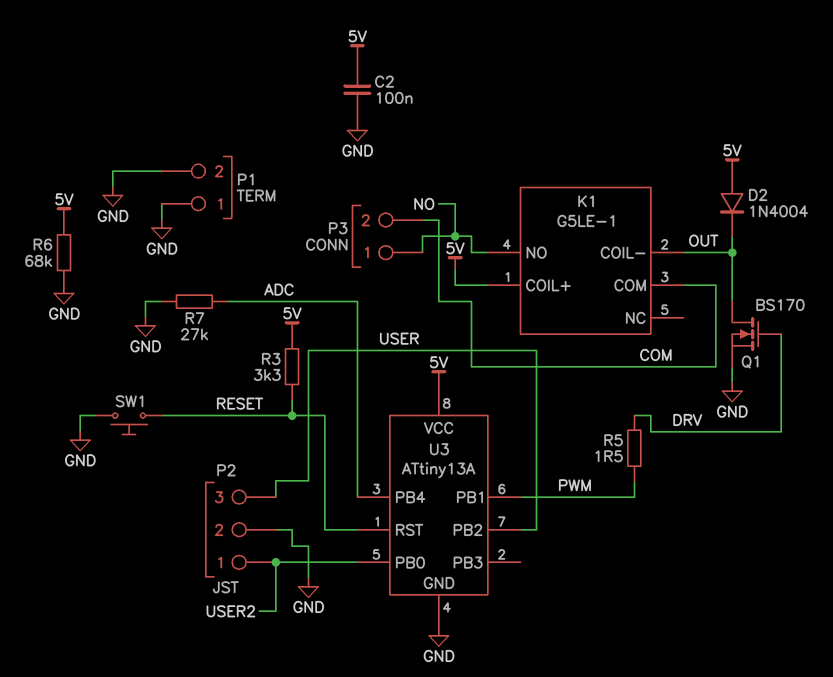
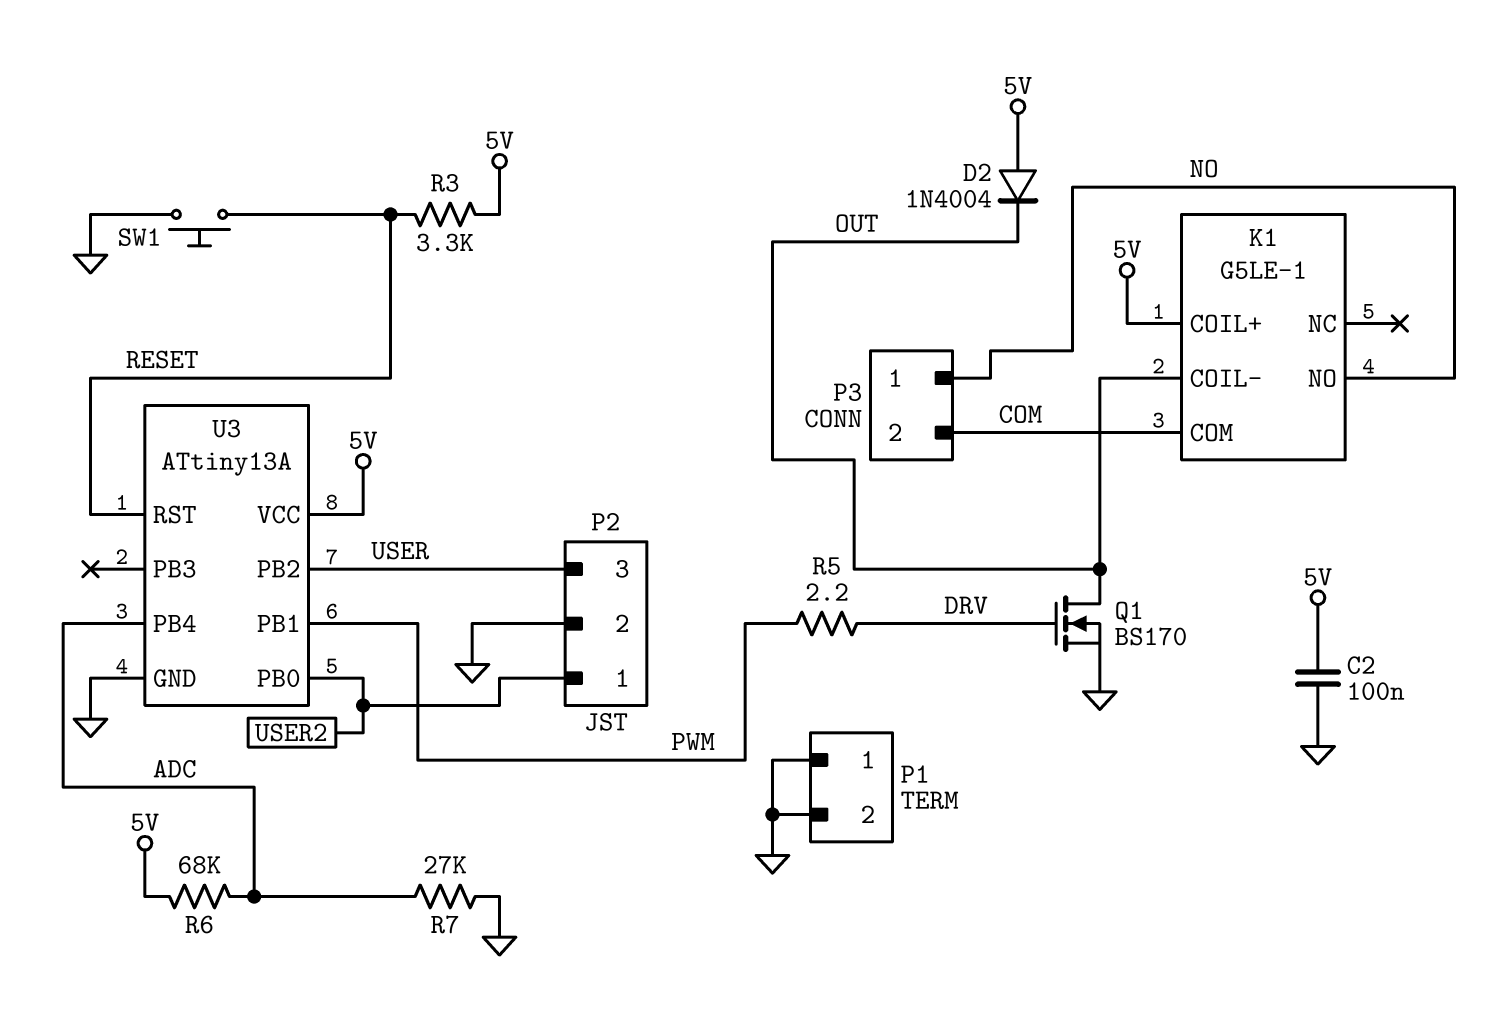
R5: 1.5 (DRV, PWM) -> 2.2 (DRV, PWM)
R6: 68k (5V, GND) -> 68k (5V, ADC)

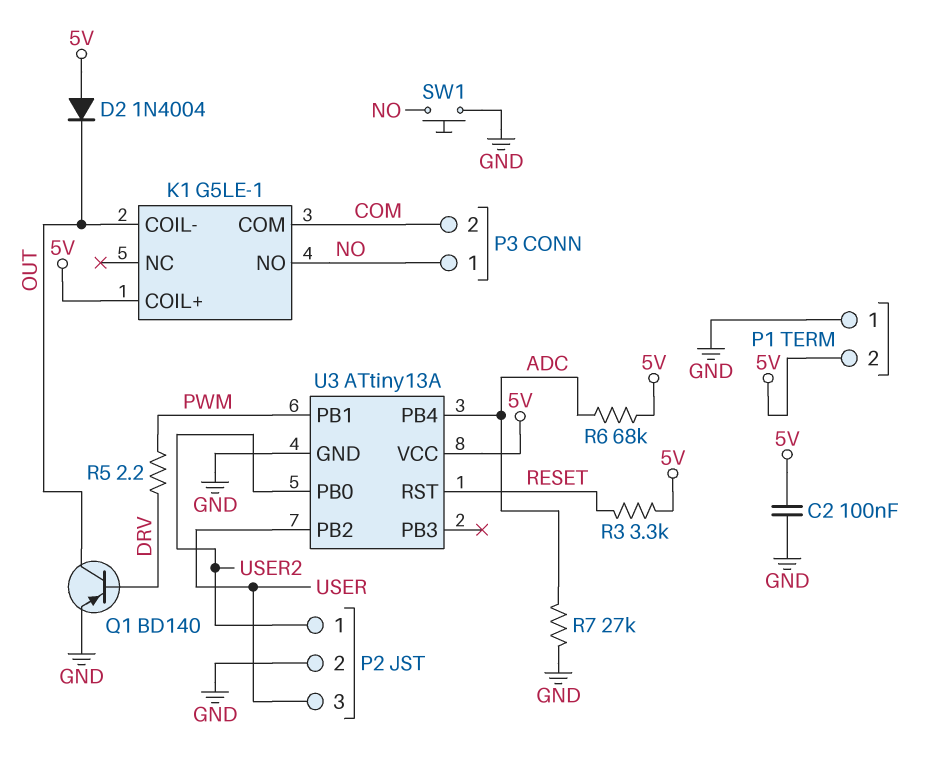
P1 pin 2: GND -> 5V
Q1: NMOS BS170 (G DRV, D OUT, S GND) -> PNP BD140 (B DRV, C OUT, E GND)
SW1: button (GND, RESET) -> button (GND, NO)

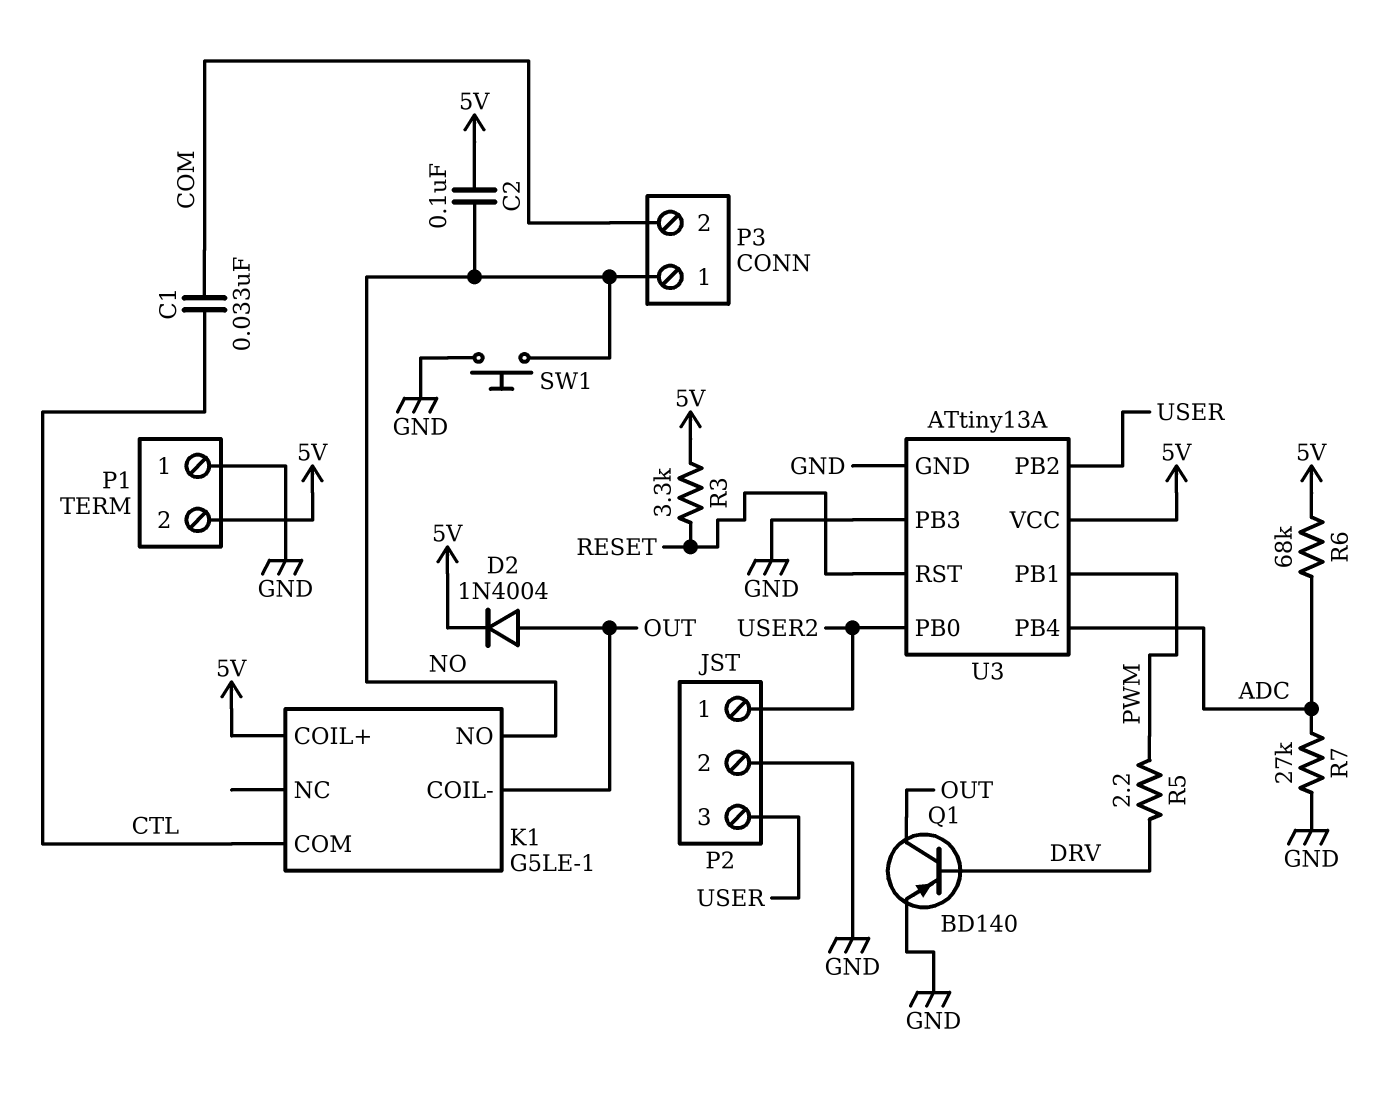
C1: none -> 33nF (COM, CTL)
C2: 100nF (5V, GND) -> 100nF (5V, NO)
D2: diode 1N4004 (A 5V, K OUT) -> diode 1N4004 (A OUT, K 5V)
K1 pin COM: COM -> CTL
U3 pin PB3: none -> GND

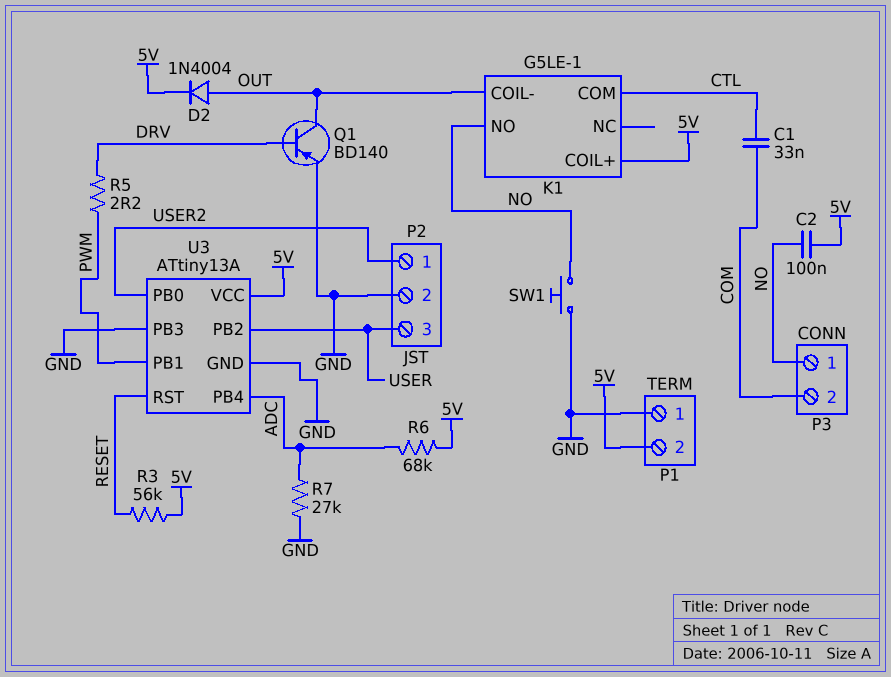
R3: 3.3k (5V, RESET) -> 56k (5V, RESET)

